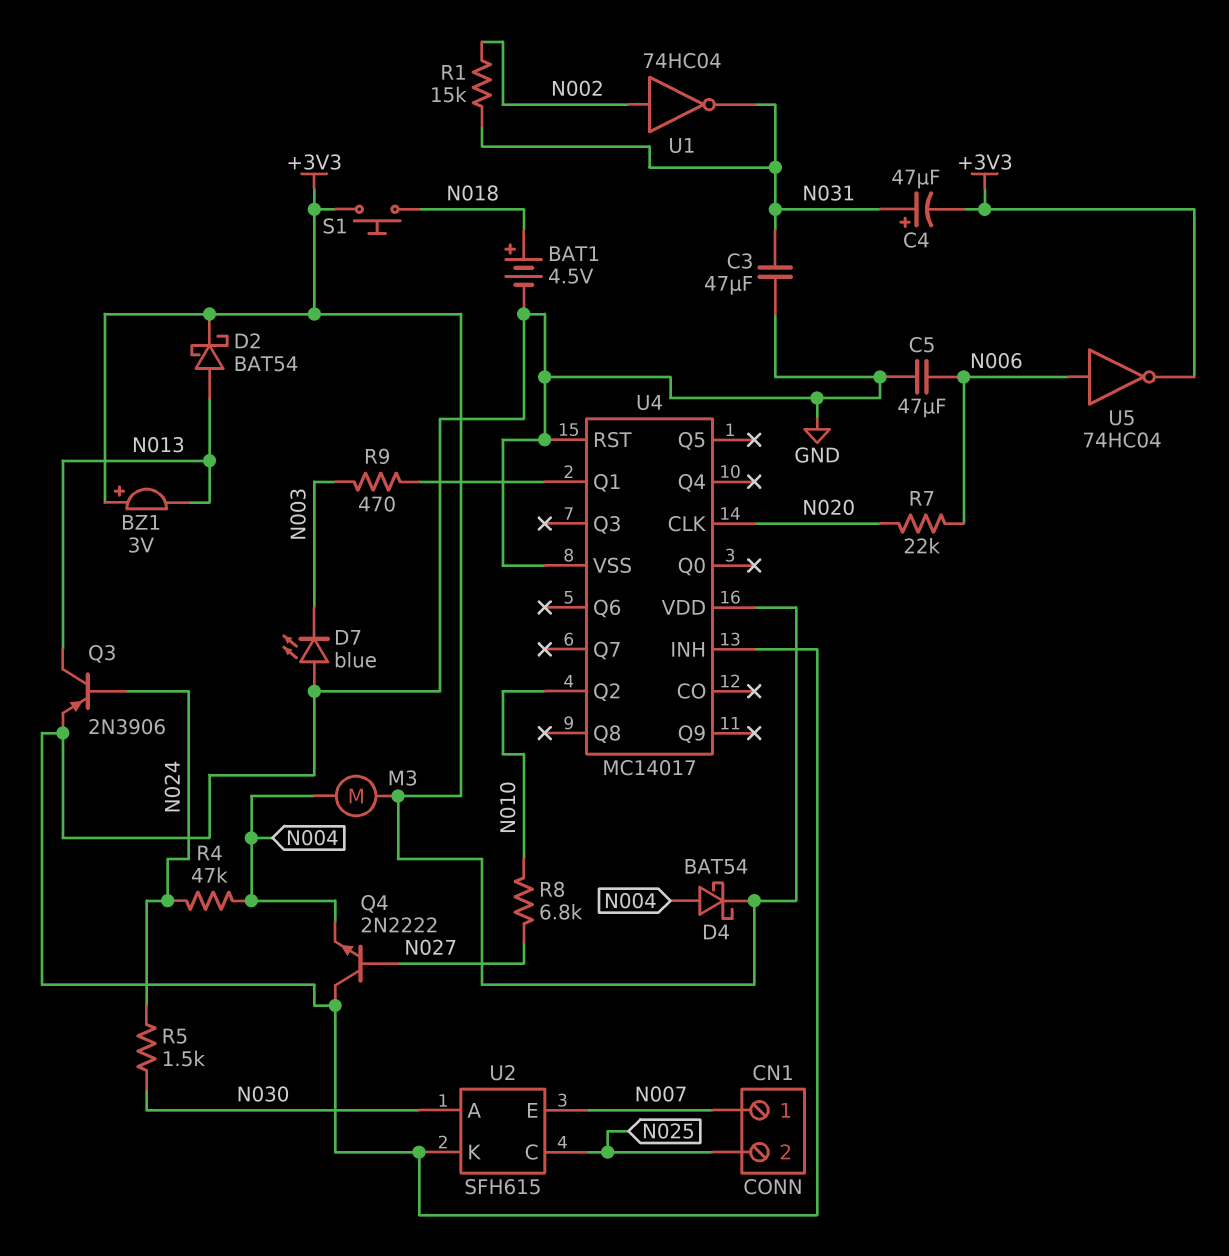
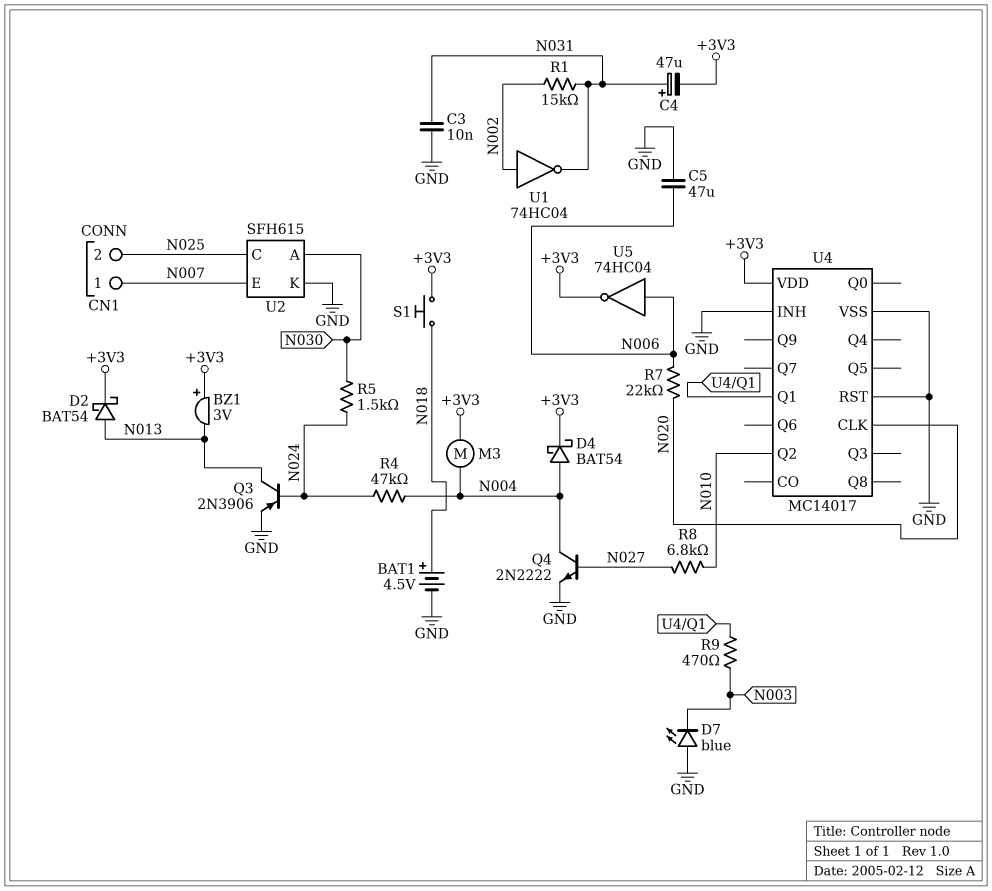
C3: 47uF (GND, N031) -> 10nF (GND, N031)
Q4: NPN 2N2222 (B N027, C GND, E N004) -> NPN 2N2222 (B N027, C N004, E GND)

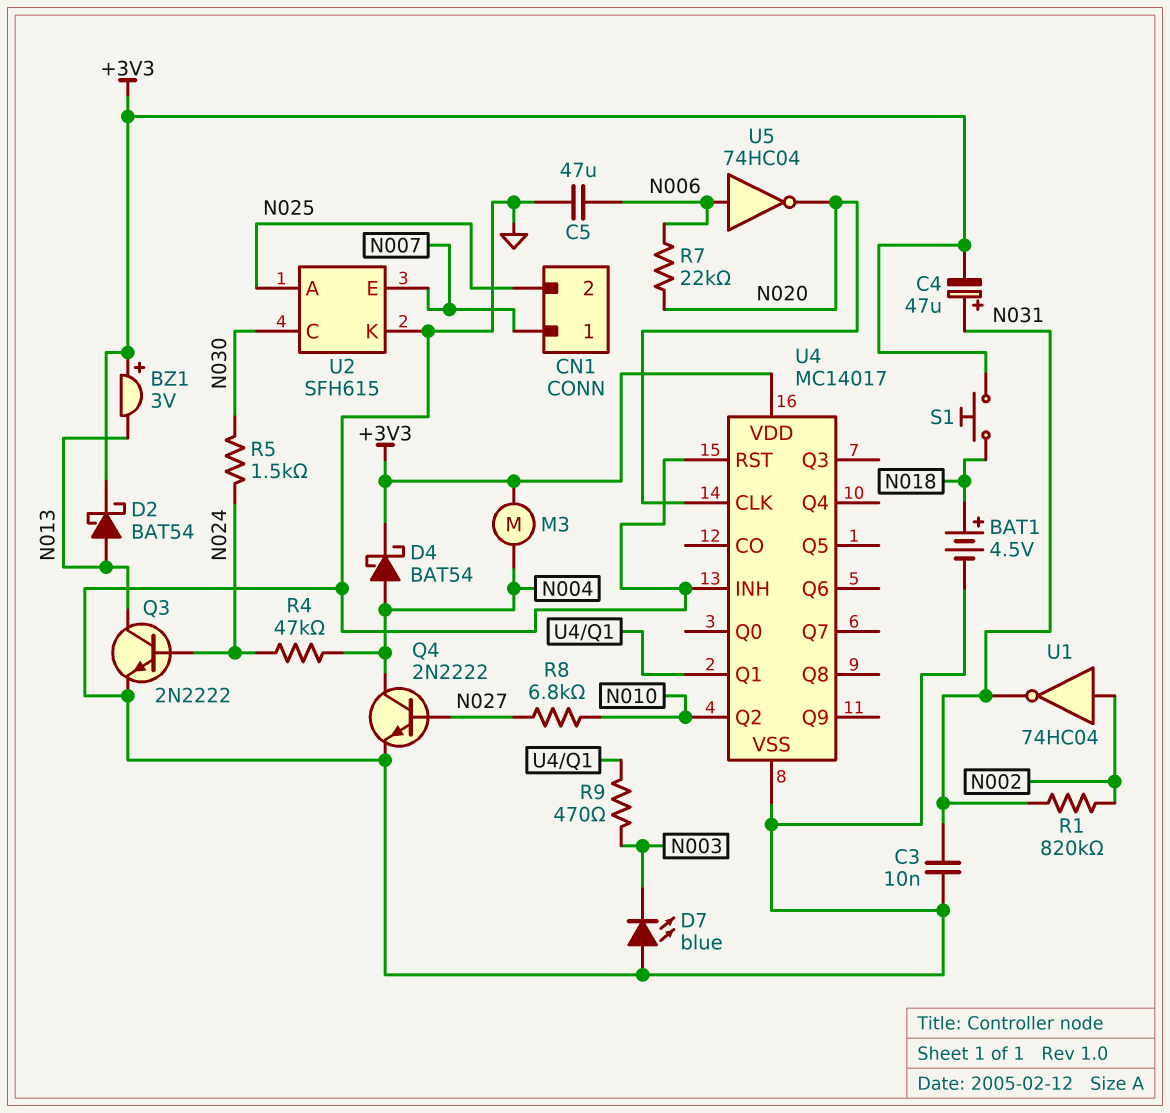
Q3: PNP 2N3906 (B N024, C N013, E GND) -> NPN 2N2222 (B N024, C N013, E GND)
R1: 15k (N002, N031) -> 820k (N002, N031)
U2 pin A: N030 -> N025
U2 pin C: N025 -> N030
U5: NOT 74HC04 (in N006, out +3V3) -> NOT 74HC04 (in N006, out N020)

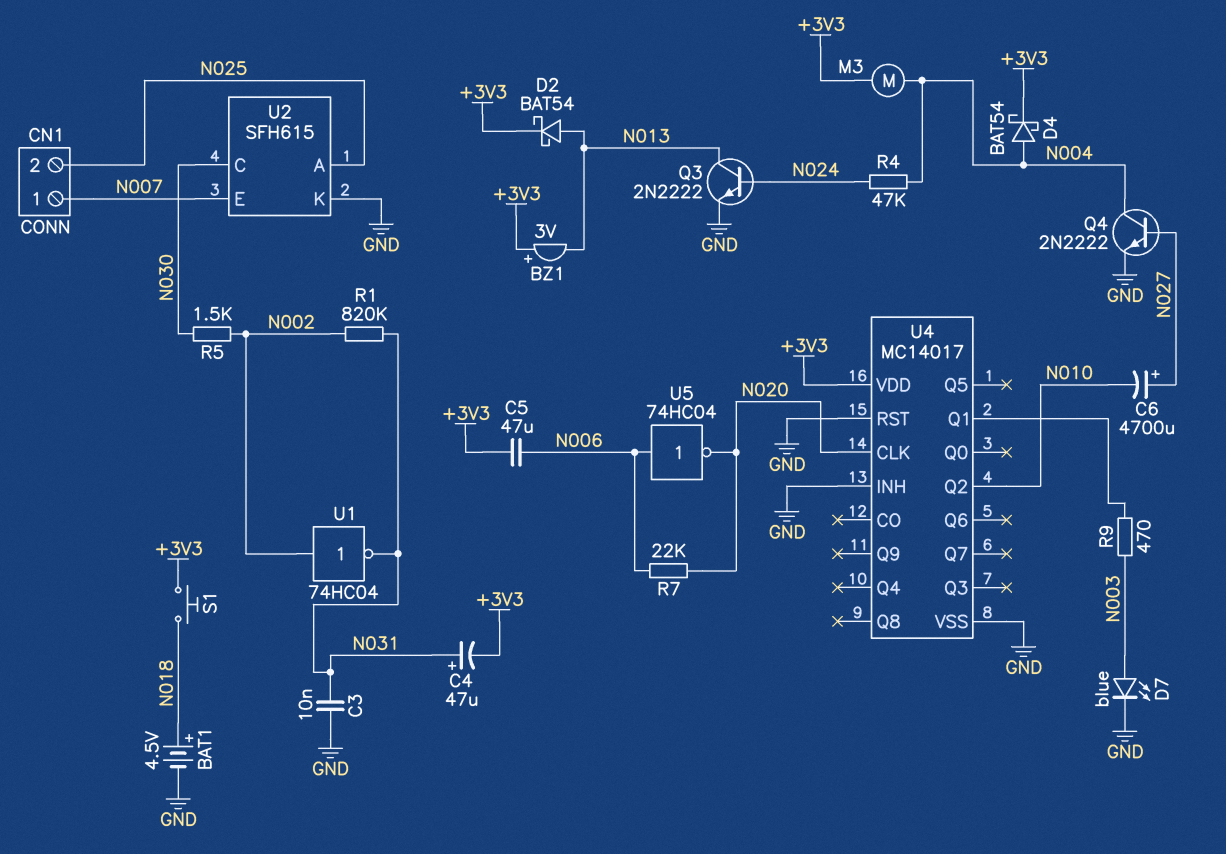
C5: 47uF (GND, N006) -> 47uF (+3V3, N006)
C6: none -> 4700uF (plus N027, minus N010)
D7: LED blue (A GND, K N003) -> LED blue (A N003, K GND)
R5: 1.5k (N024, N030) -> 1.5k (N002, N030)
R8: 6.8k (N010, N027) -> none

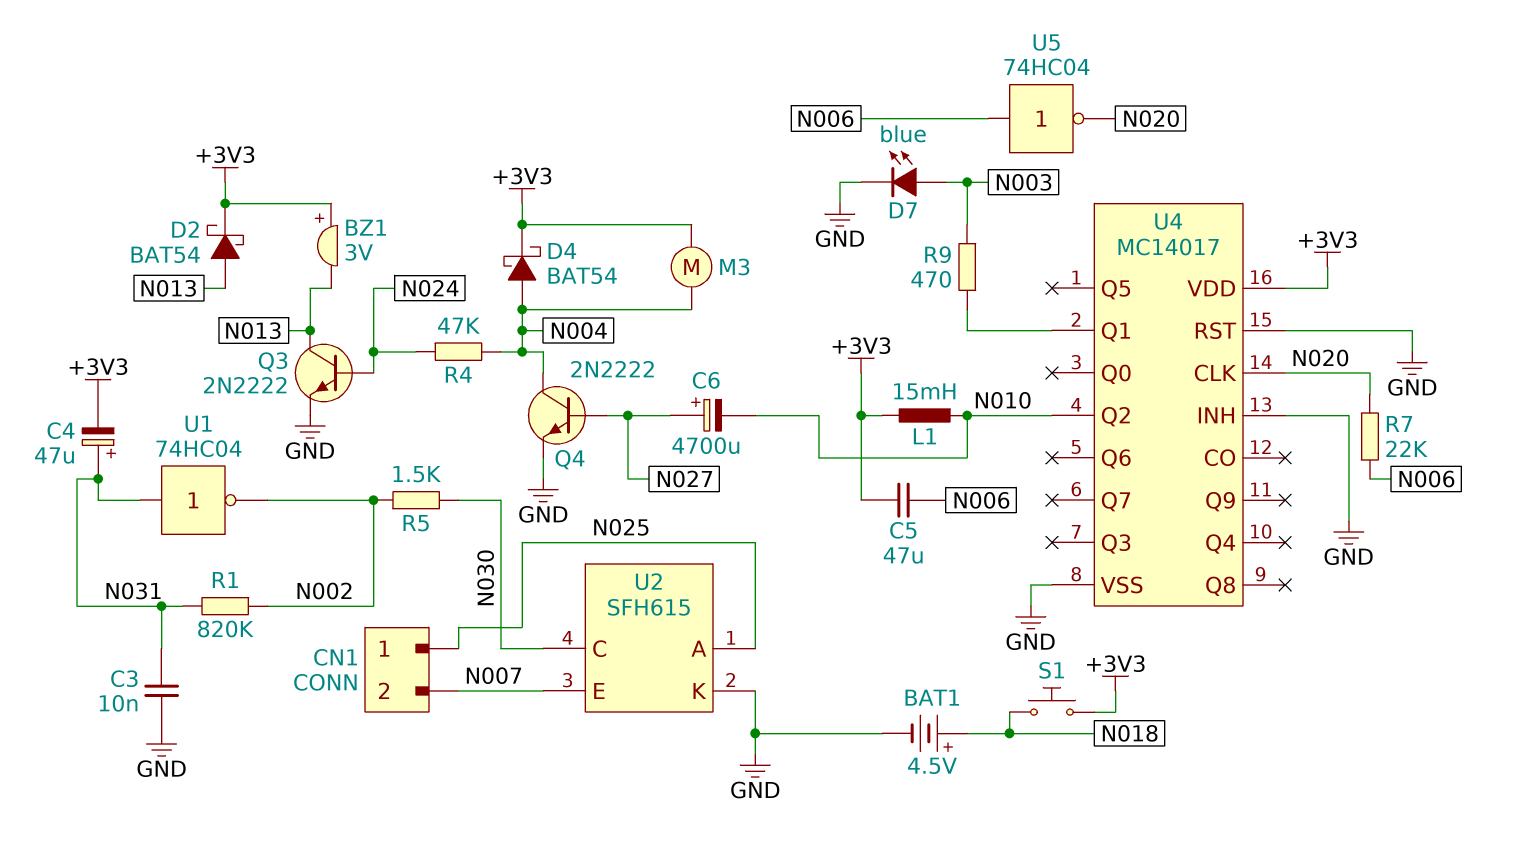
CN1 pin 1: N007 -> N025
CN1 pin 2: N025 -> N007
L1: none -> 15mH (+3V3, N010)
U1: NOT 74HC04 (in N002, out N031) -> NOT 74HC04 (in N031, out N002)

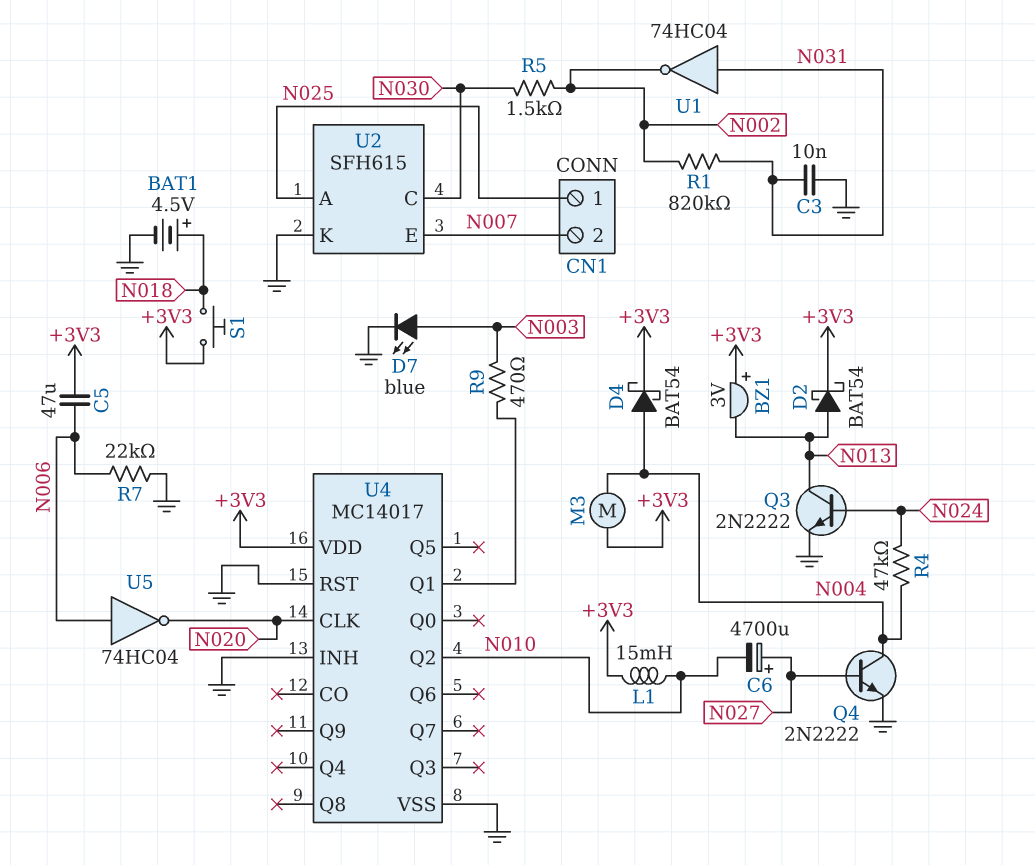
C4: 47uF (plus N031, minus +3V3) -> none
R7: 22k (N006, N020) -> 22k (GND, N006)

